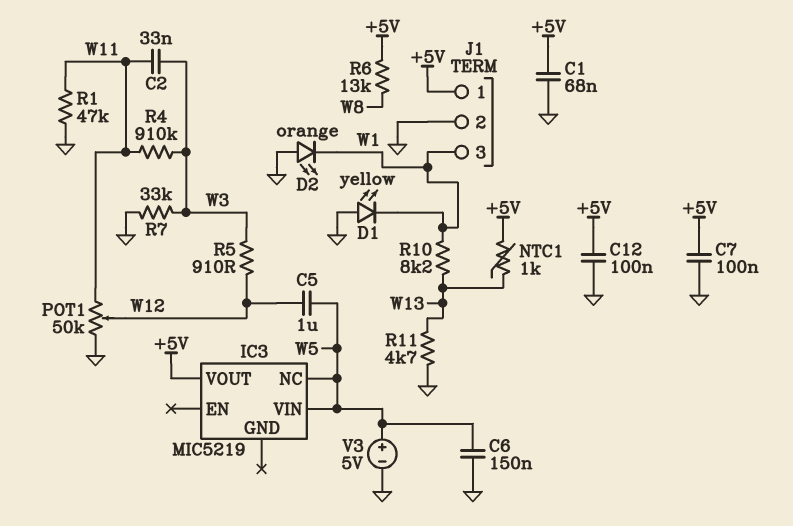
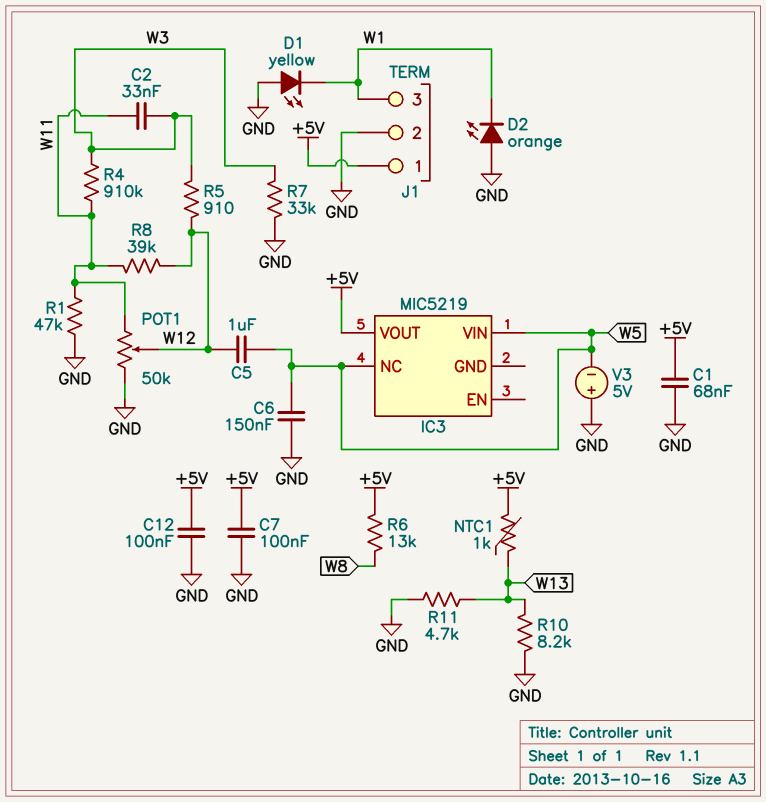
R8: none -> 39k (W11, W12)
R10: 8.2k (W1, W13) -> 8.2k (GND, W13)
V3: 5V (plus W5, minus GND) -> 5V (plus GND, minus W5)

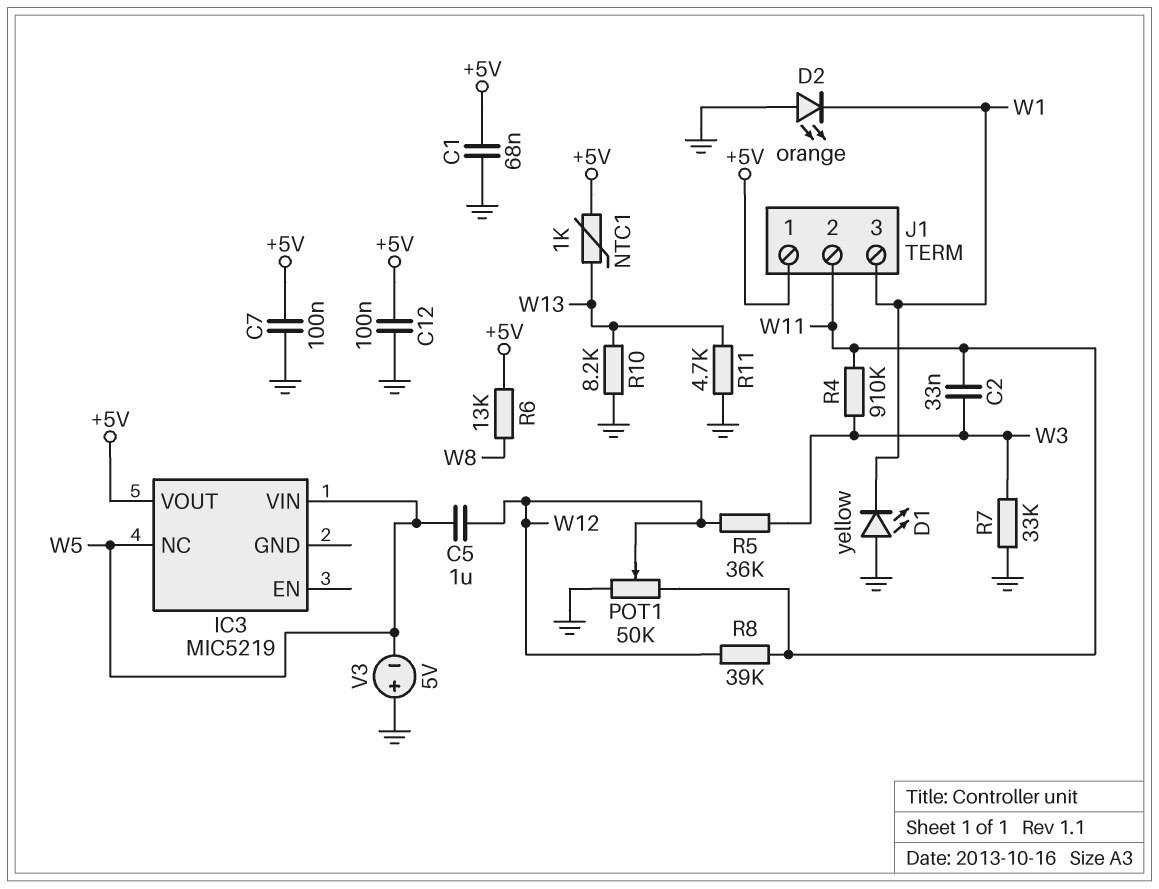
C6: 150nF (GND, W5) -> none
J1 pin 2: GND -> W11
R1: 47k (GND, W11) -> none
R5: 910 (W3, W12) -> 36k (W3, W12)

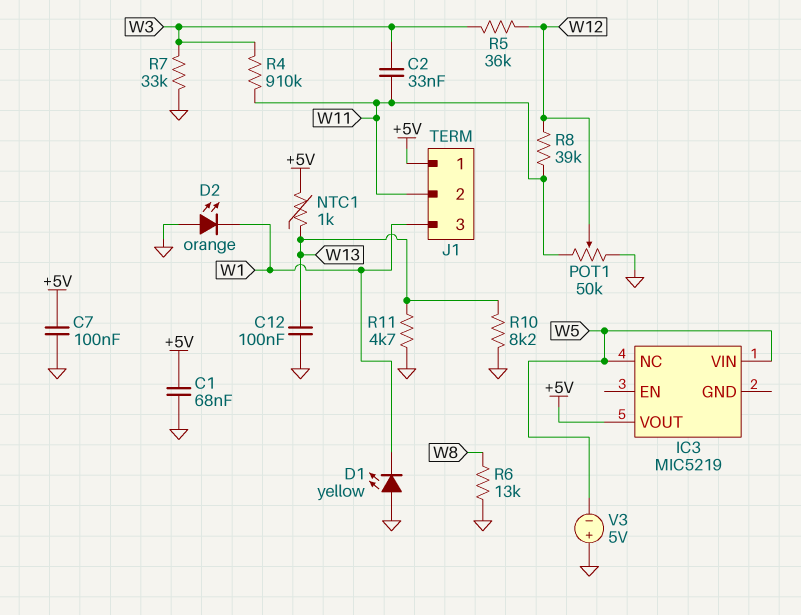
C5: 1uF (W5, W12) -> none
C12: 100nF (+5V, GND) -> 100nF (GND, W13)
R6: 13k (+5V, W8) -> 13k (GND, W8)

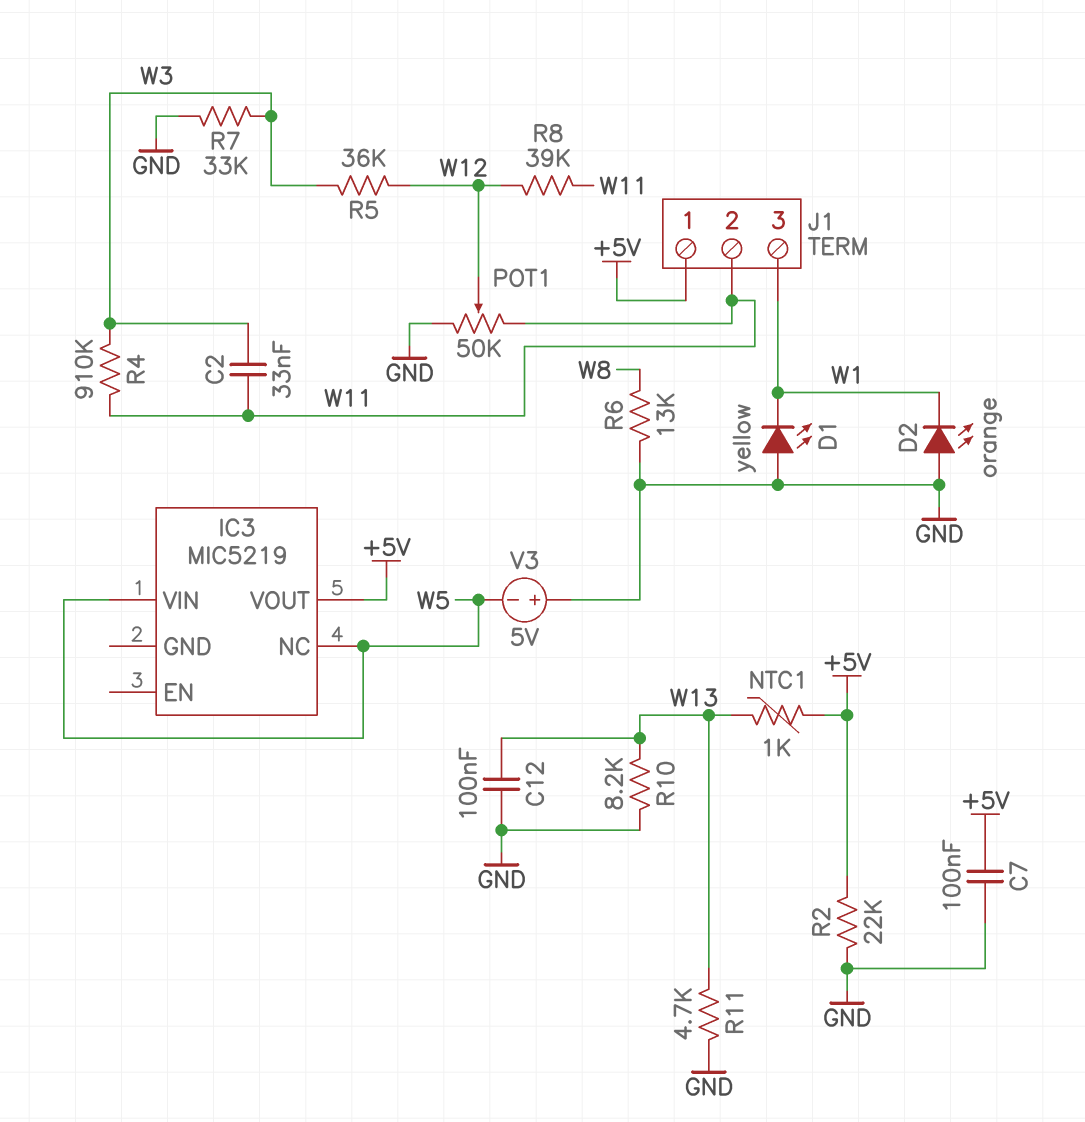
C1: 68nF (+5V, GND) -> none
R2: none -> 22k (+5V, GND)

